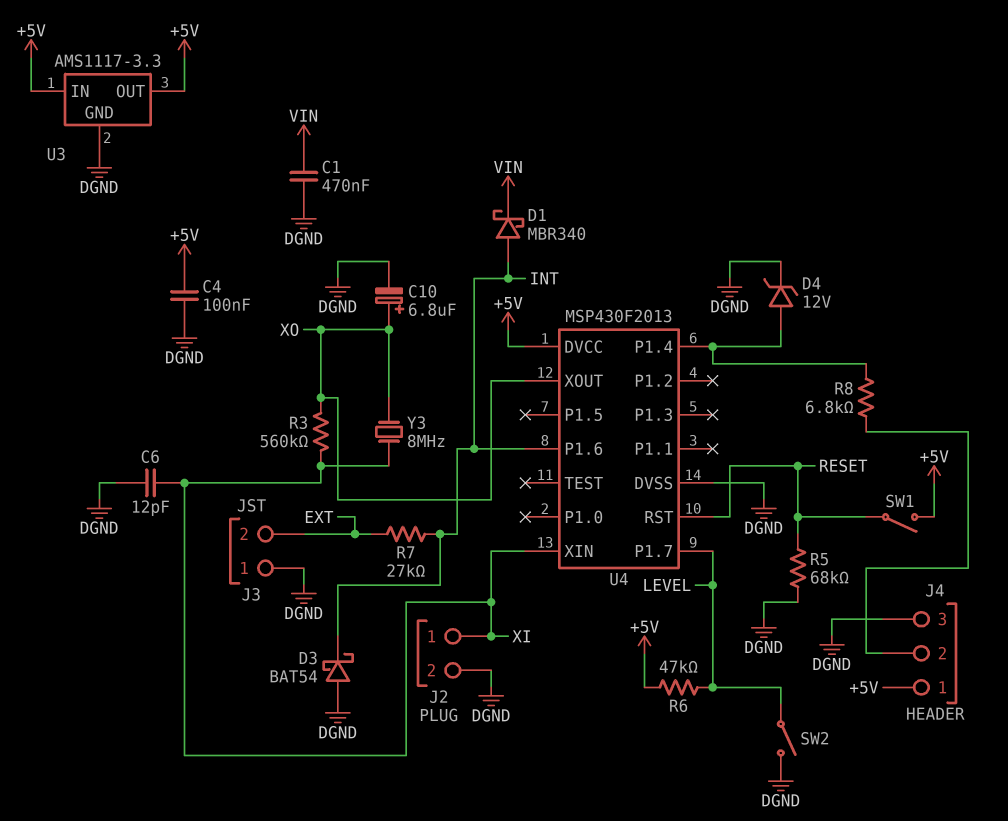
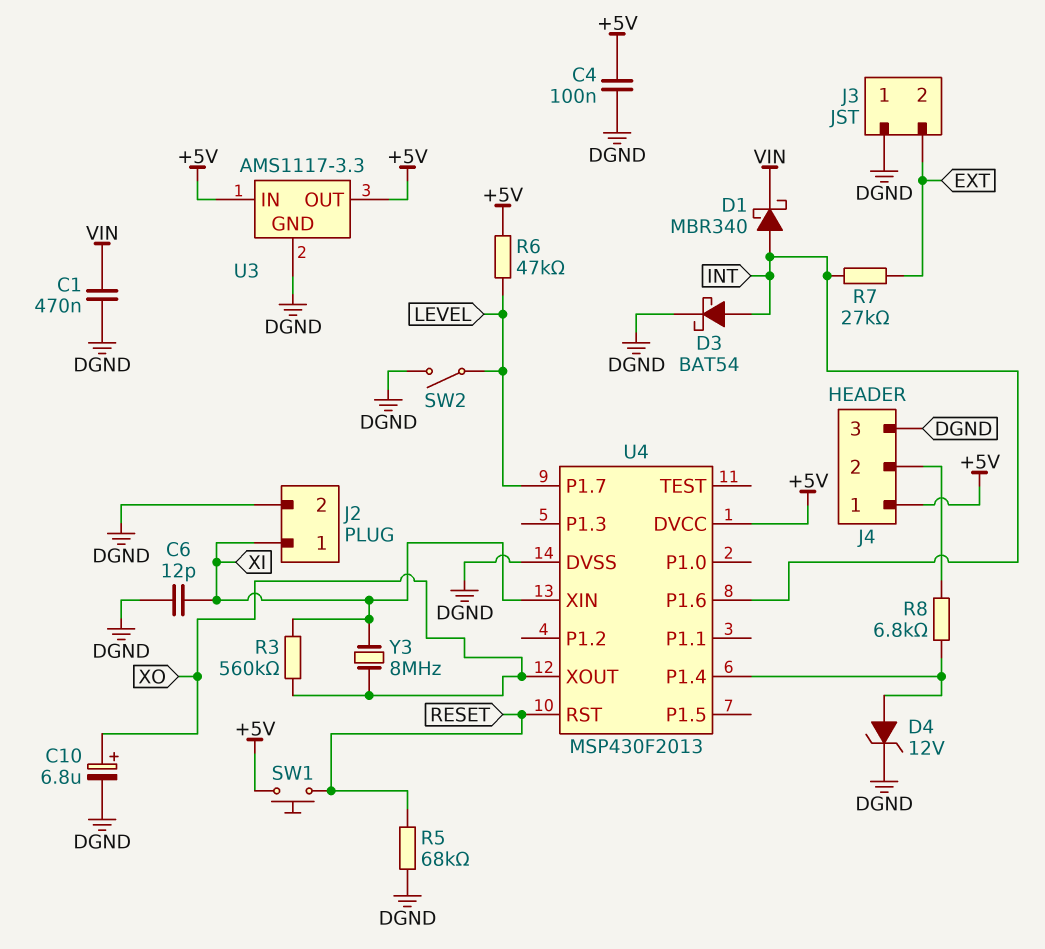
D3: schottky BAT54 (A DGND, K INT) -> schottky BAT54 (A INT, K DGND)
SW1: switch (+5V, RESET) -> button (+5V, RESET)

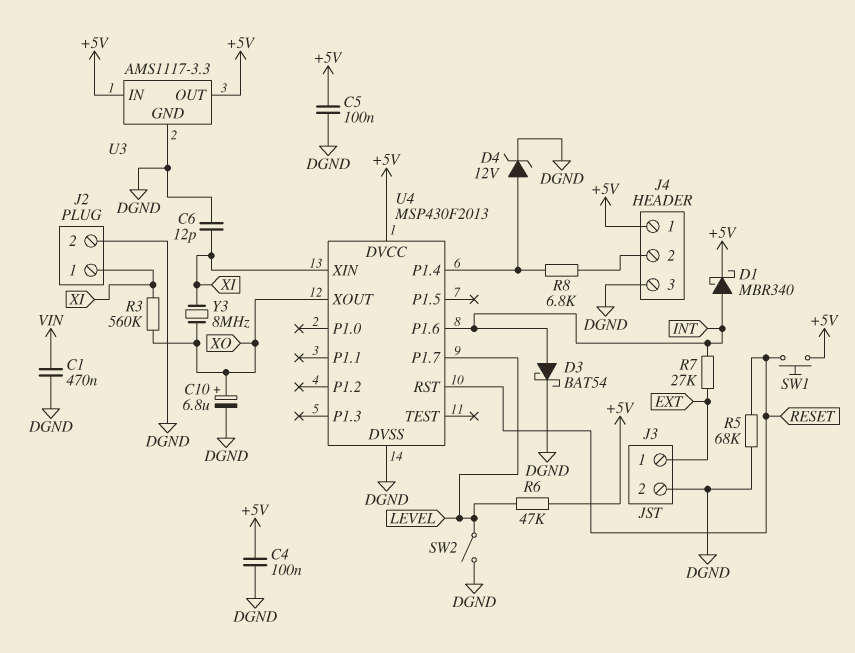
C5: none -> 100nF (+5V, DGND)
D1: schottky MBR340 (A INT, K VIN) -> schottky MBR340 (A INT, K +5V)
J3 pin 1: DGND -> EXT
J3 pin 2: EXT -> DGND

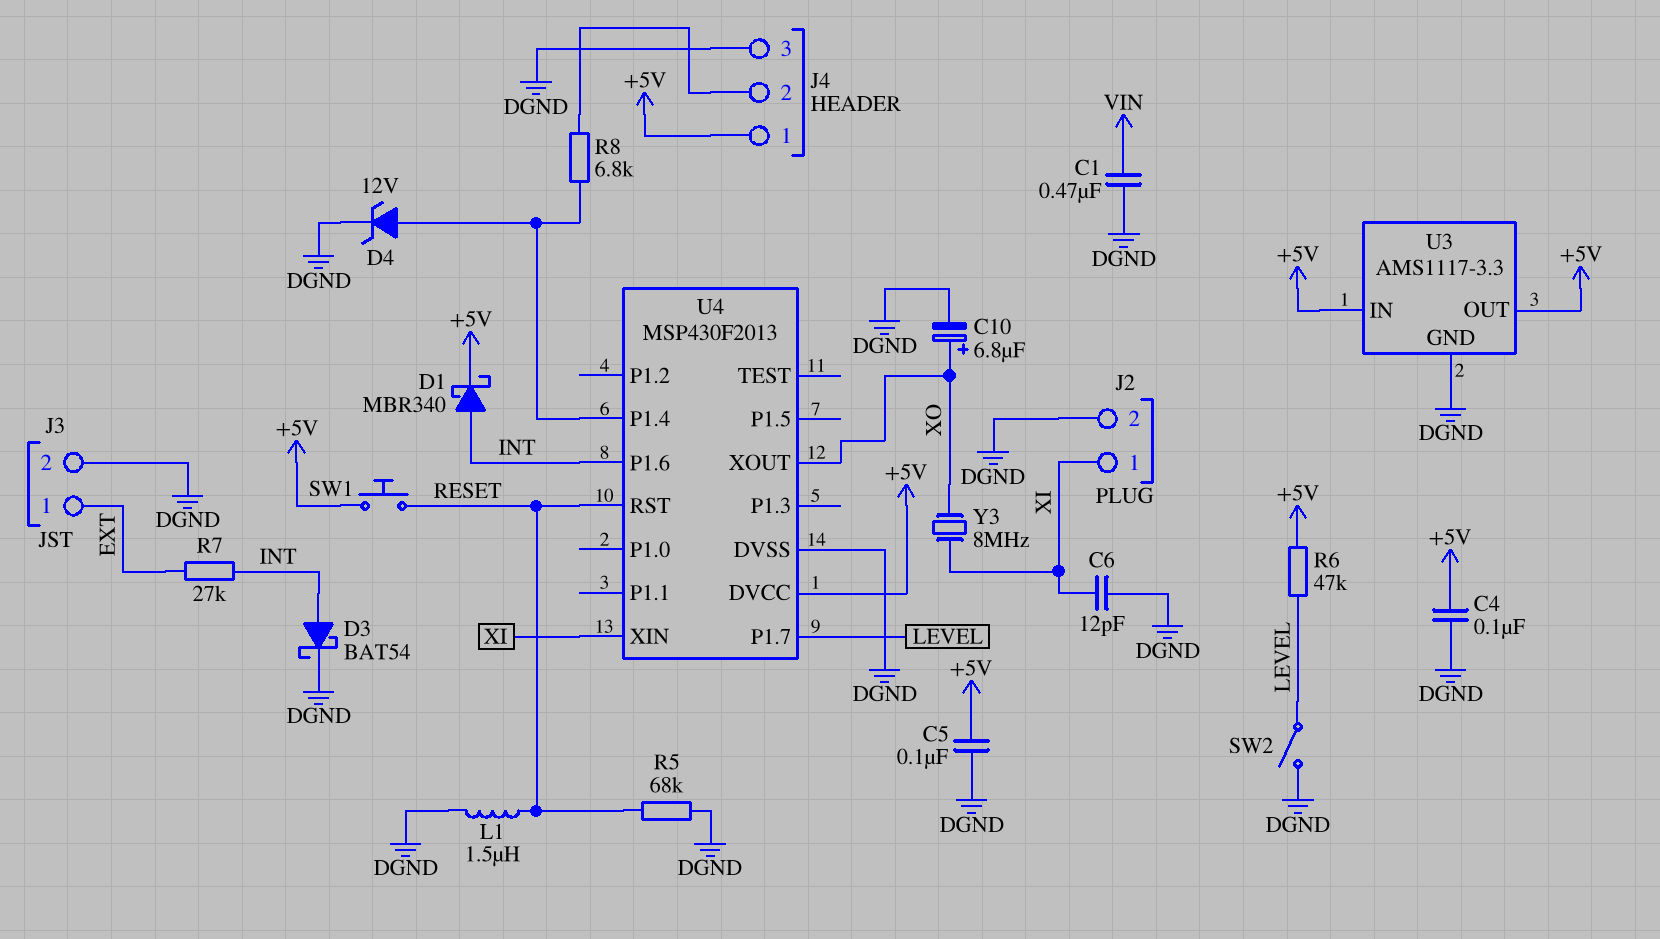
L1: none -> 1.5uH (DGND, RESET)
R3: 560k (XI, XO) -> none

